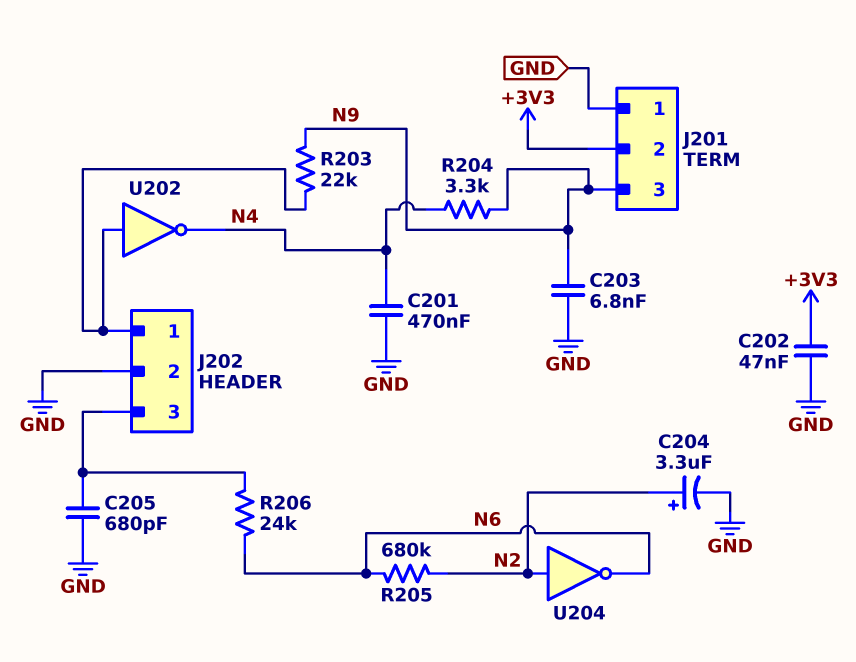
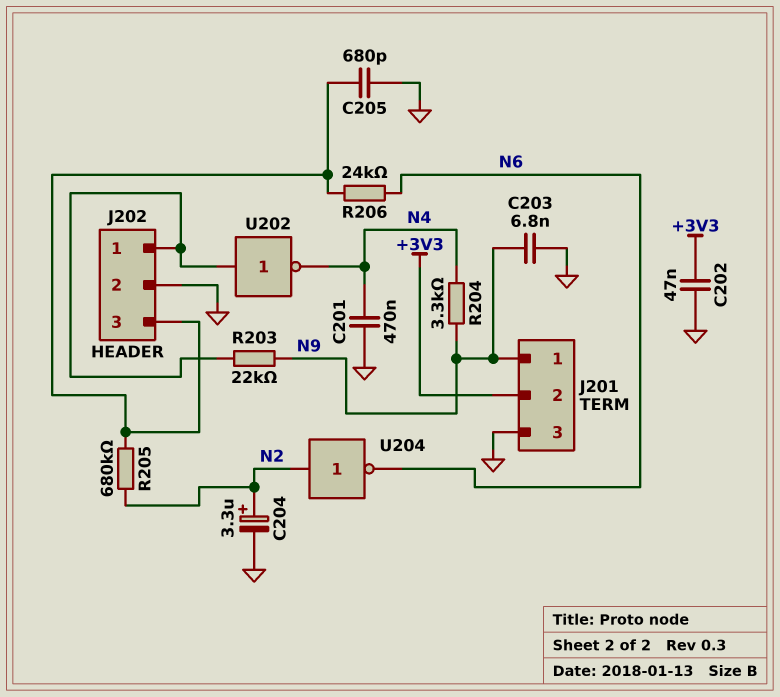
J201 pin 1: GND -> N9
J201 pin 3: N9 -> GND
R205: 680k (N2, N6) -> 680k (J202/3, N2)

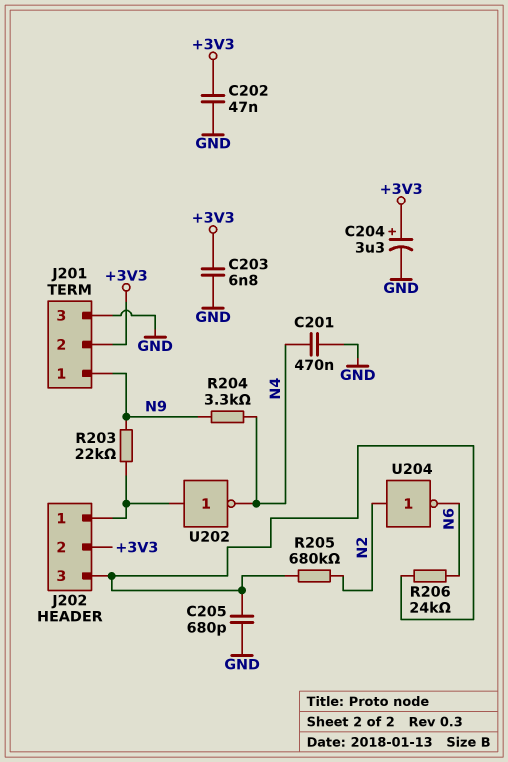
C203: 6.8nF (GND, N9) -> 6.8nF (+3V3, GND)
C204: 3.3uF (plus N2, minus GND) -> 3.3uF (plus +3V3, minus GND)
J202 pin 2: GND -> +3V3

